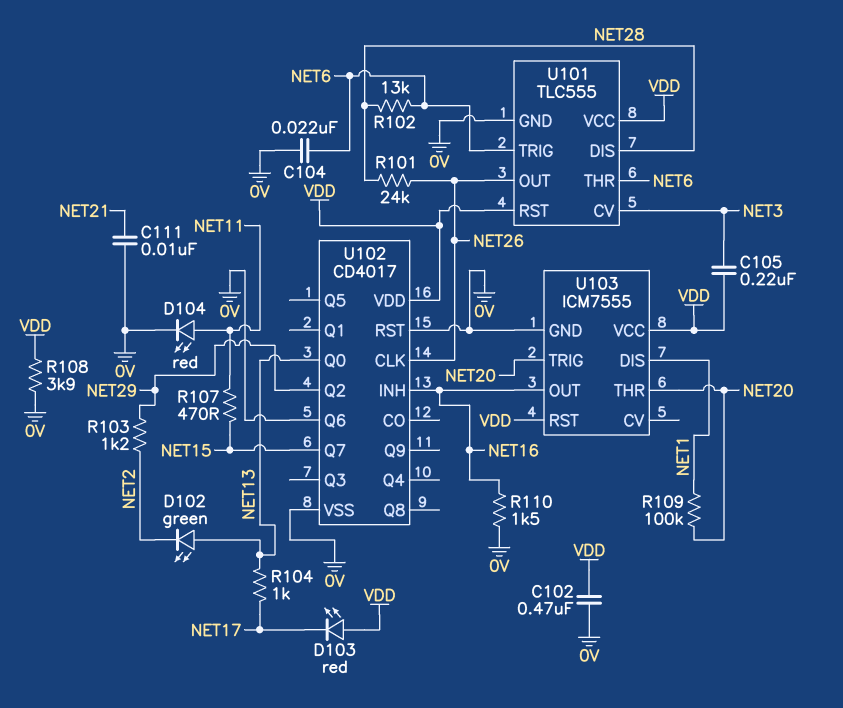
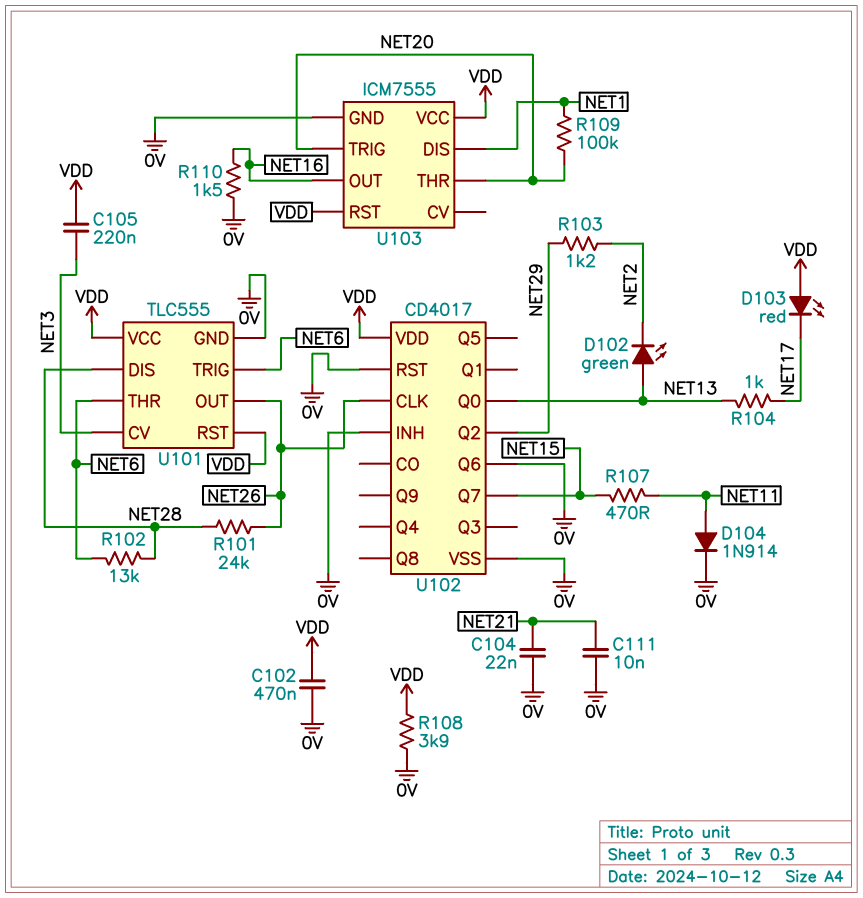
C104: 22nF (0V, NET6) -> 22nF (0V, NET21)
D104: LED red (A NET11, K 0V) -> diode 1N914 (A NET11, K 0V)
U102 pin INH: NET16 -> 0V

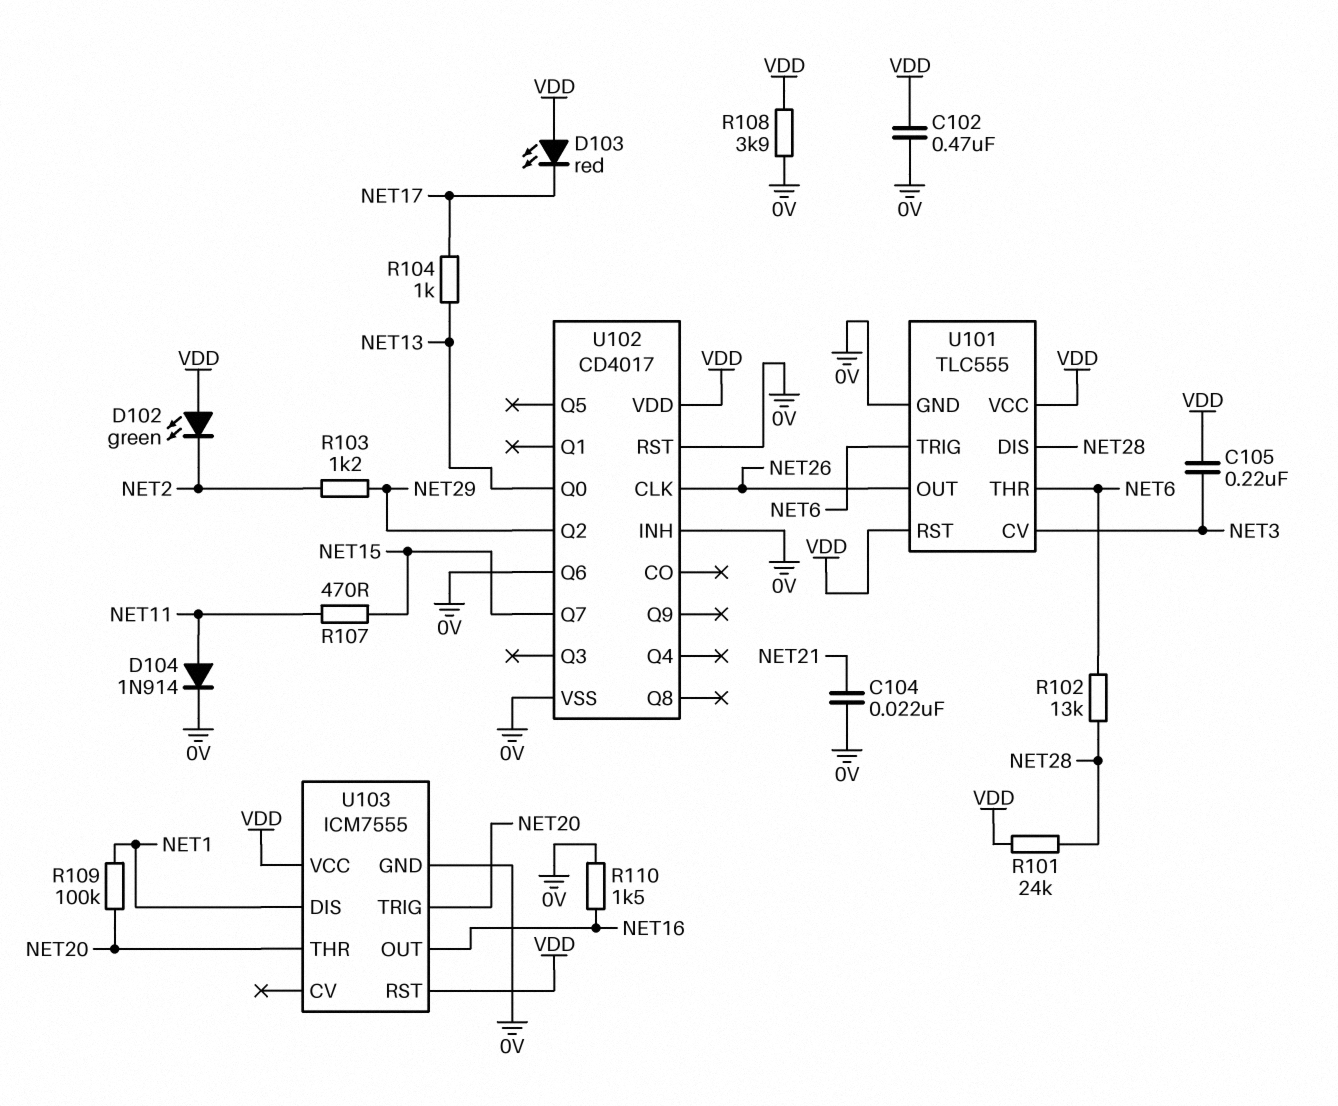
C111: 10nF (0V, NET21) -> none
D102: LED green (A NET13, K NET2) -> LED green (A VDD, K NET2)
R101: 24k (NET26, NET28) -> 24k (NET28, VDD)

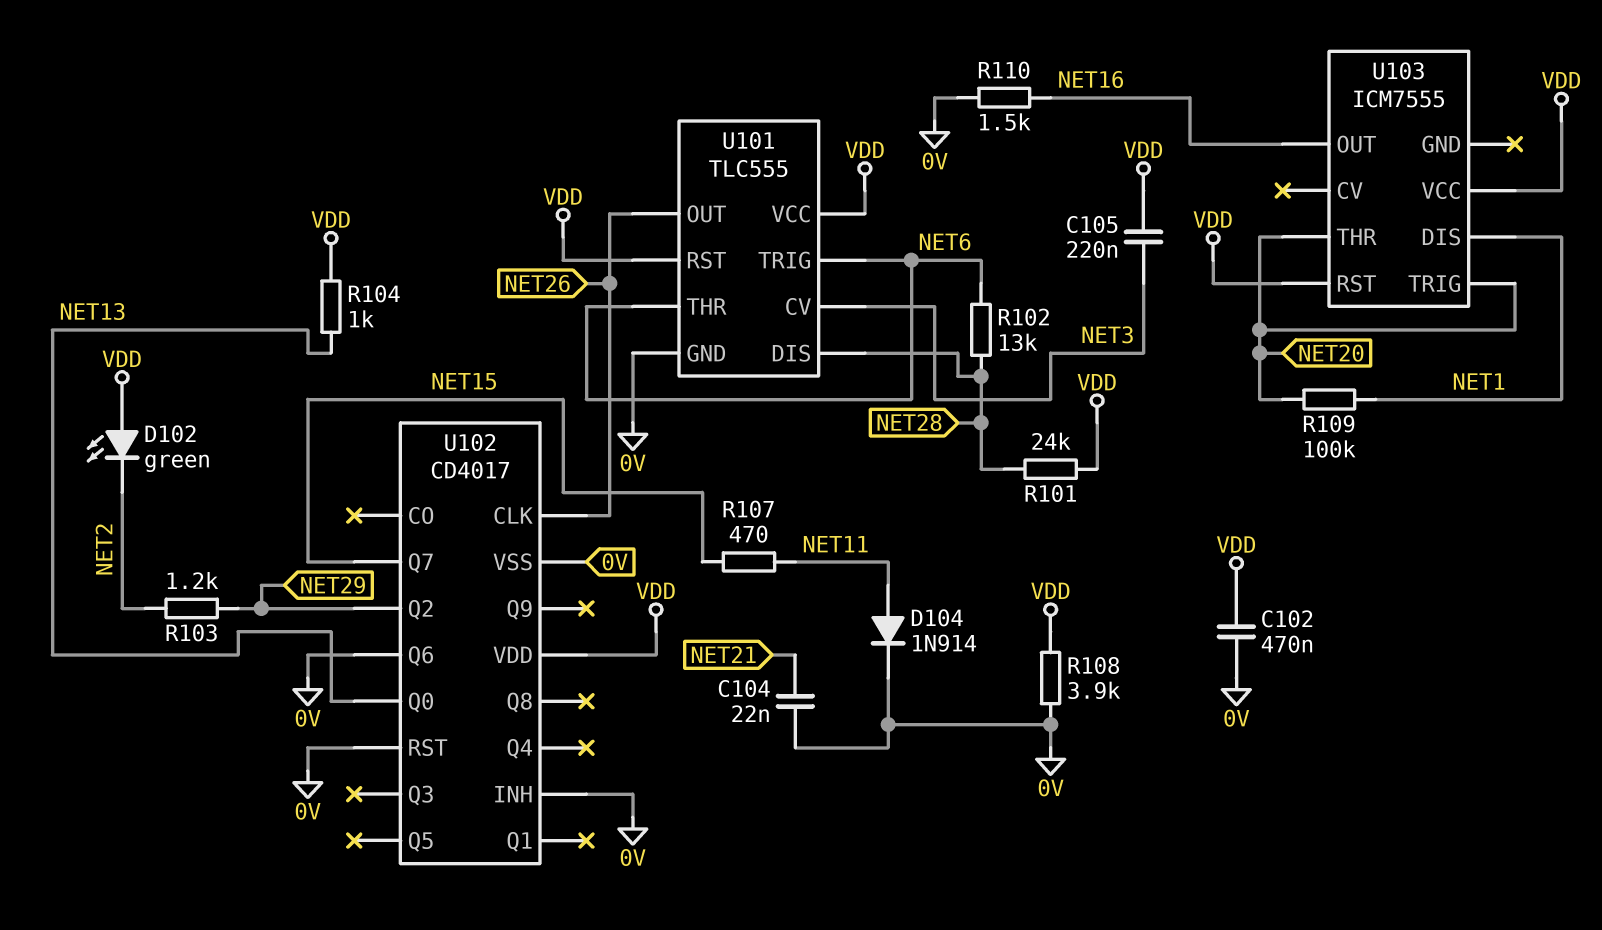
D103: LED red (A VDD, K NET17) -> none
R104: 1k (NET13, NET17) -> 1k (NET13, VDD)
U103 pin GND: 0V -> none

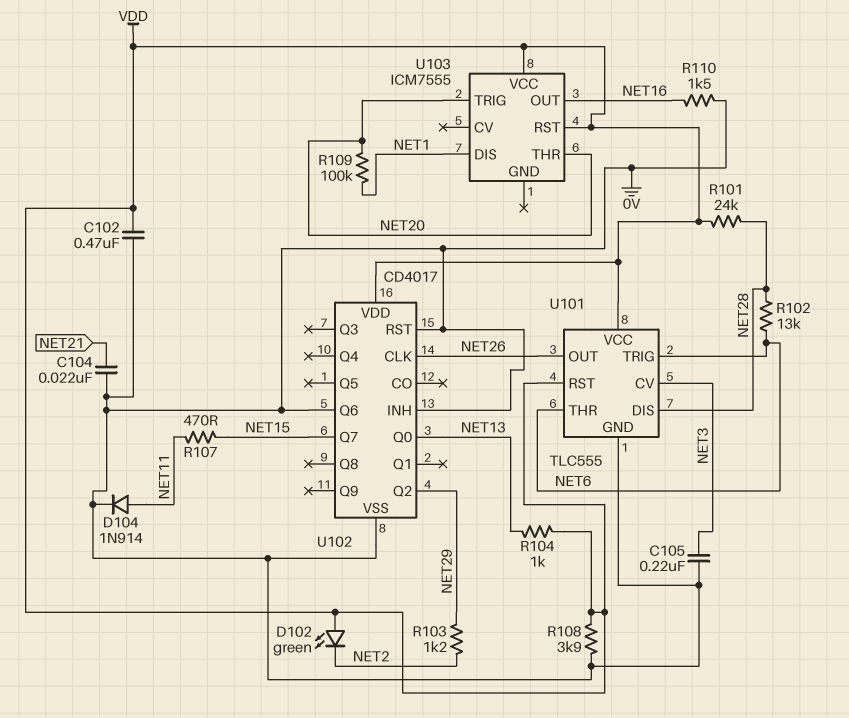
C105: 220nF (NET3, VDD) -> 220nF (0V, NET3)

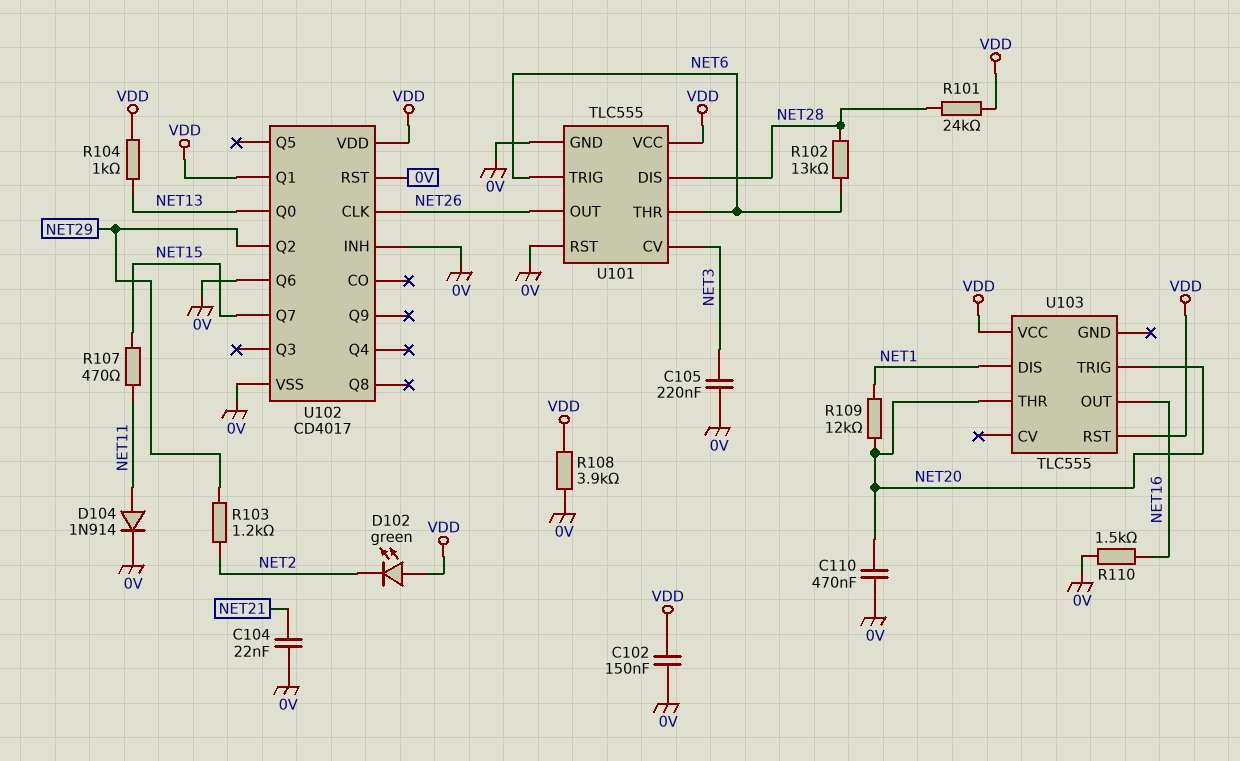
C102: 470nF (0V, VDD) -> 150nF (0V, VDD)
C110: none -> 470nF (0V, NET20)
R109: 100k (NET1, NET20) -> 12k (NET1, NET20)
U101 pin RST: VDD -> 0V
U102 pin Q1: none -> VDD
U103: ICM7555 -> TLC555

